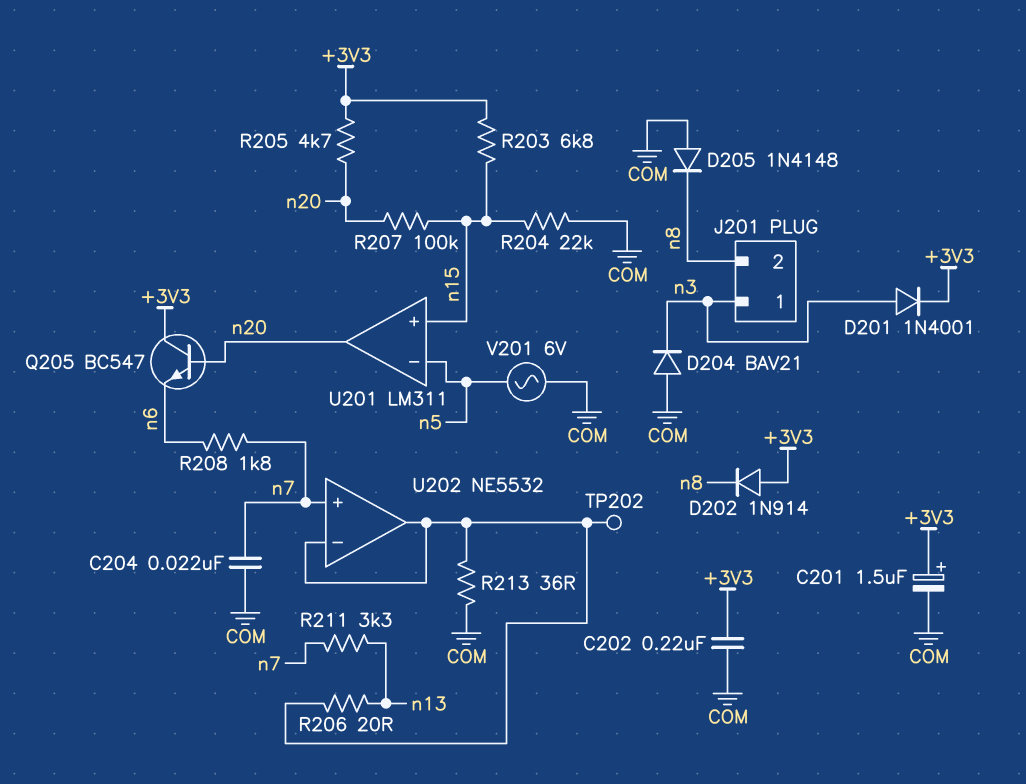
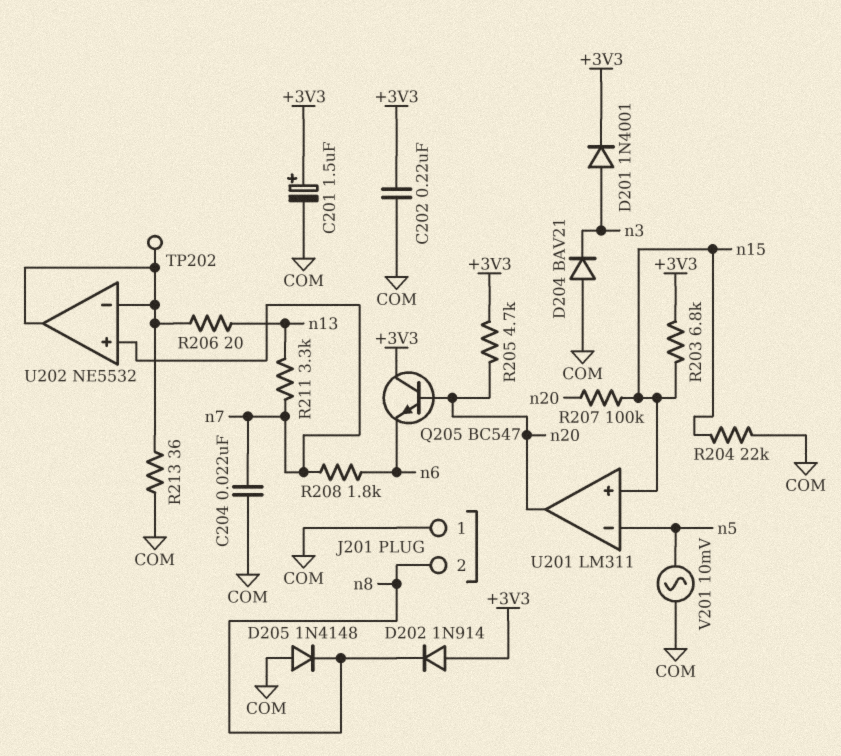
J201 pin 1: n3 -> COM
V201: AC 6V (COM, n5) -> AC 10mV (COM, n5)

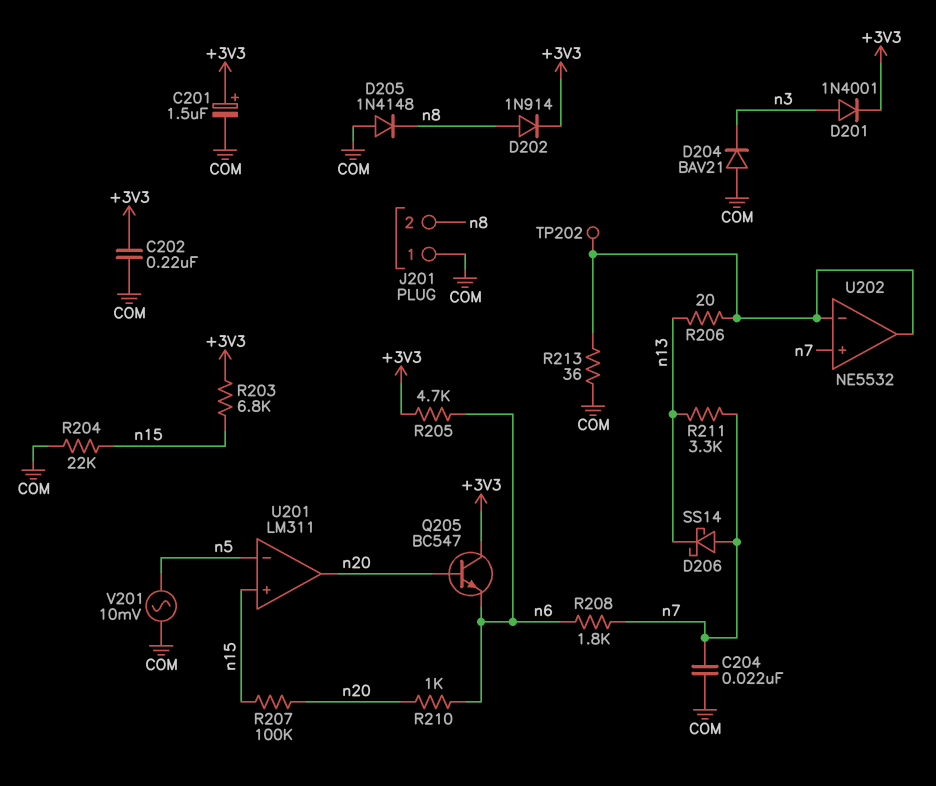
D202: diode 1N914 (A +3V3, K n8) -> diode 1N914 (A n8, K +3V3)
D206: none -> schottky SS14 (A n7, K n13)
R205: 4.7k (+3V3, n20) -> 4.7k (+3V3, n6)
R210: none -> 1k (n6, n20)

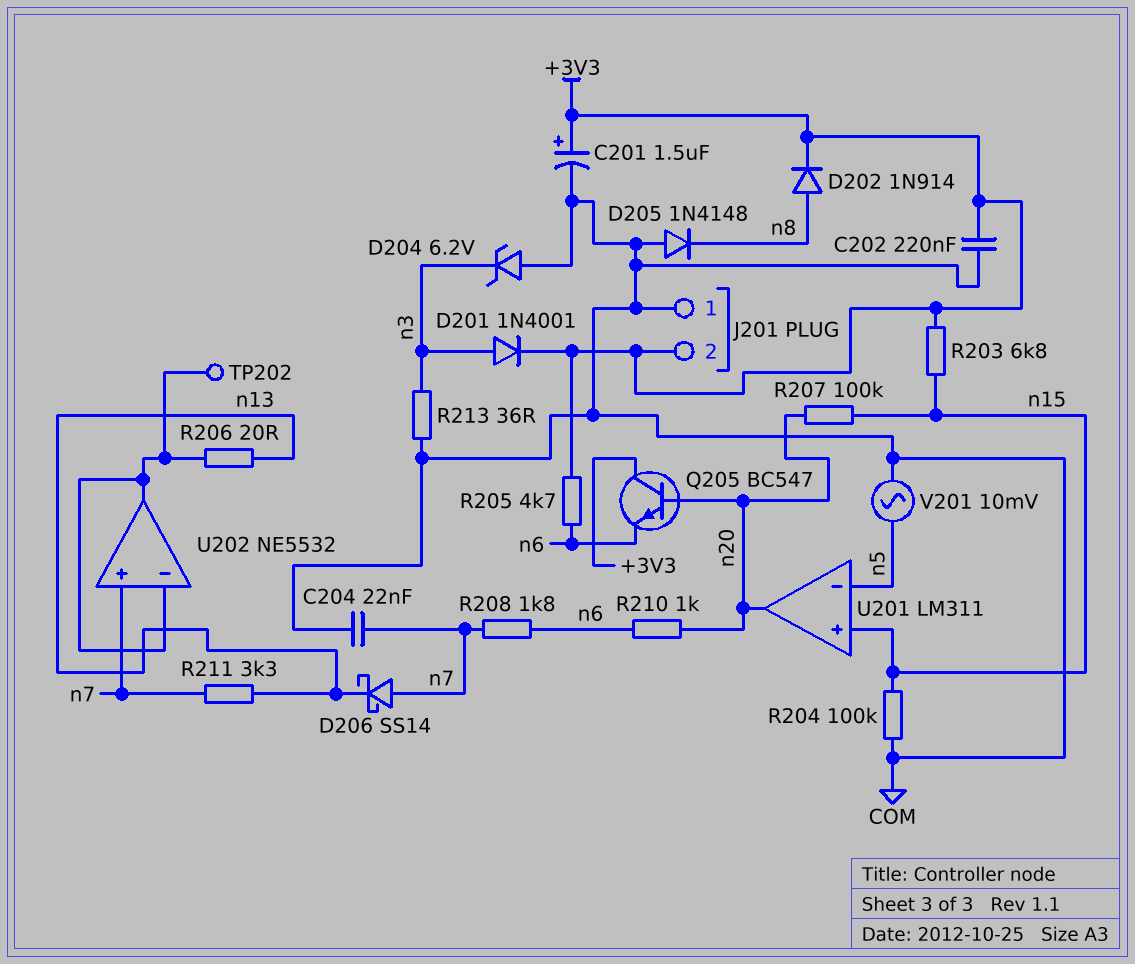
D204: diode BAV21 (A COM, K n3) -> zener 6.2V (A COM, K n3)
J201 pin 2: n8 -> +3V3
R204: 22k (COM, n15) -> 100k (COM, n15)
R213: 36 (COM, U202/in-) -> 36 (COM, n3)

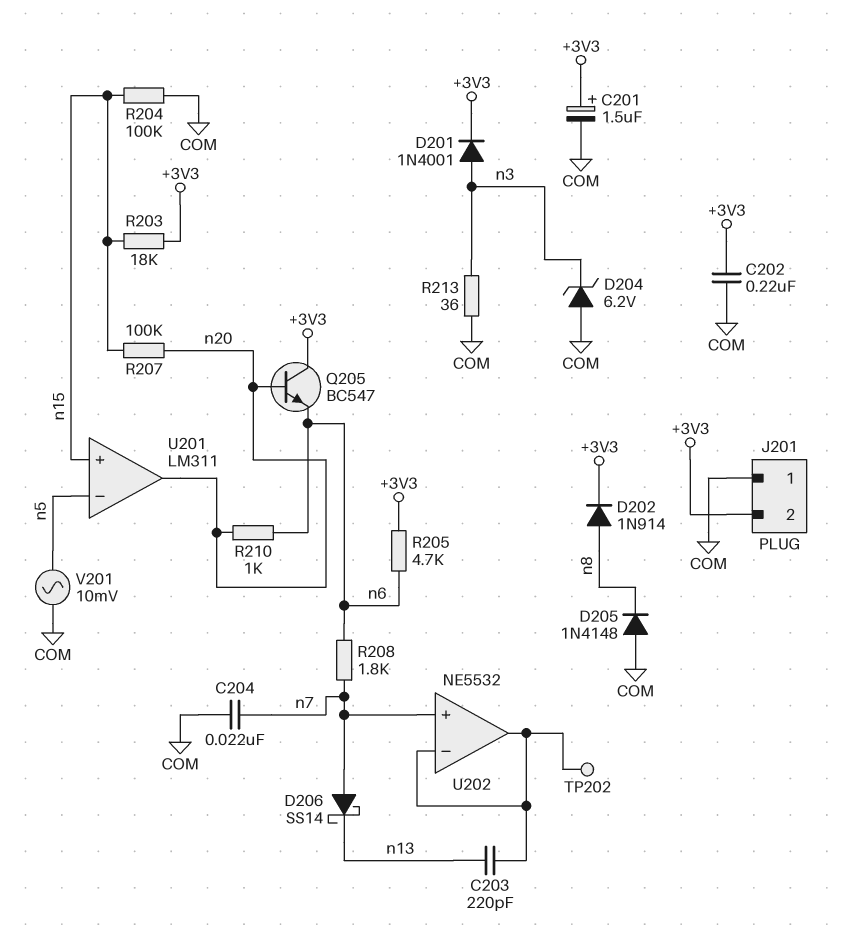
C203: none -> 220pF (U202/in-, n13)
R203: 6.8k (+3V3, n15) -> 18k (+3V3, n15)
R206: 20 (U202/in-, n13) -> none
R211: 3.3k (n7, n13) -> none

